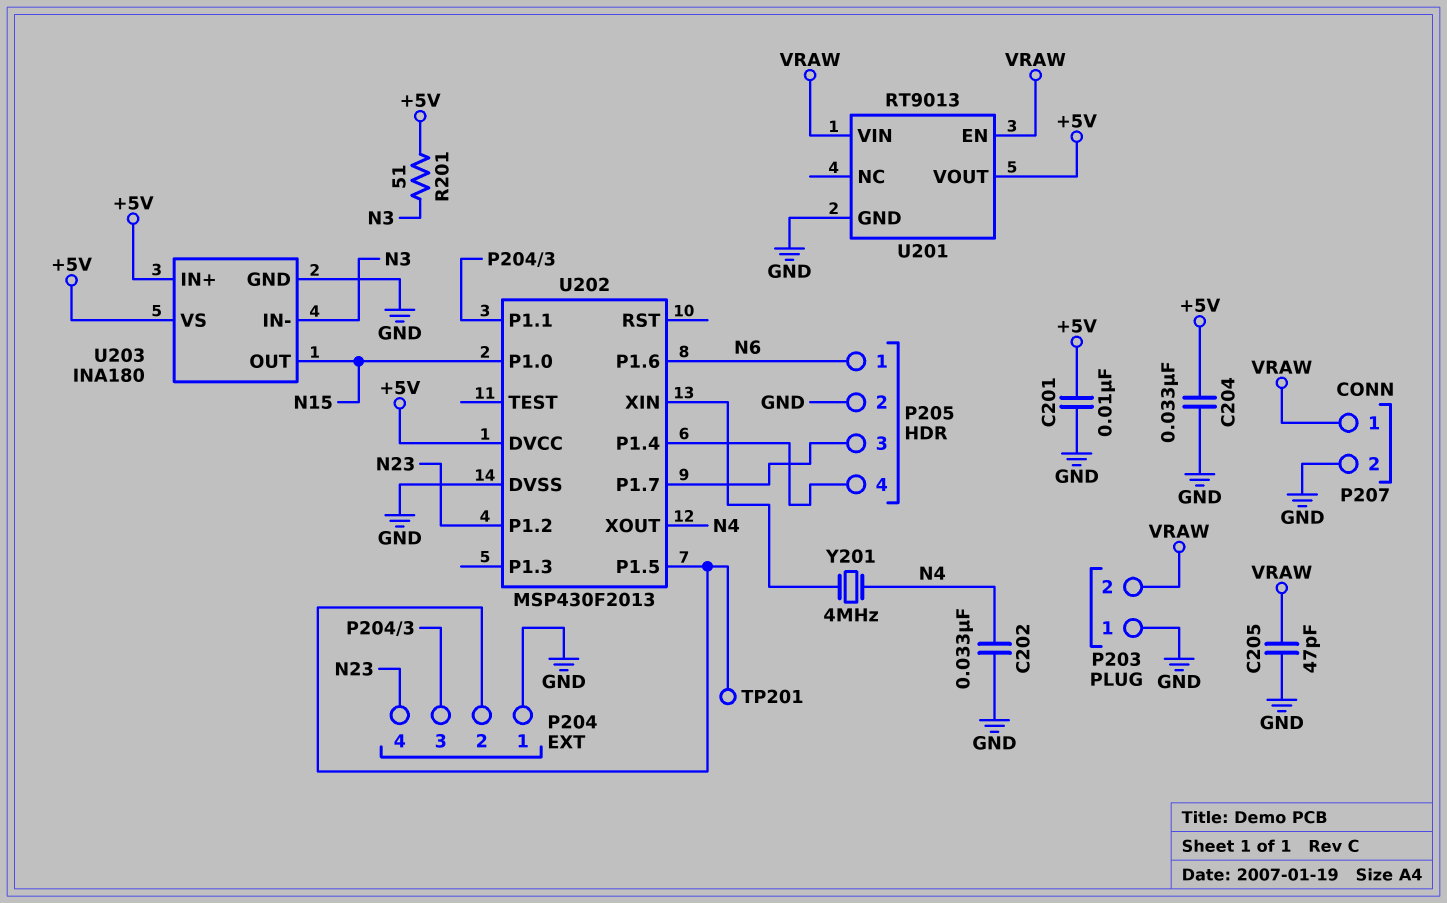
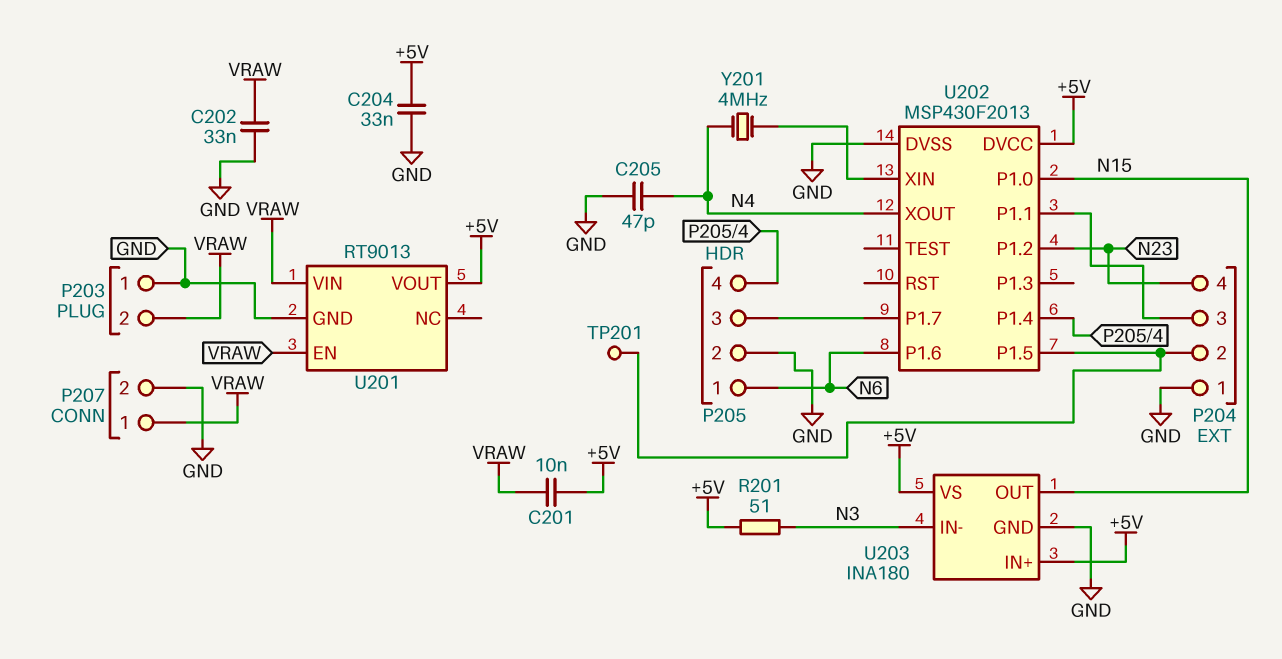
C201: 10nF (+5V, GND) -> 10nF (+5V, VRAW)
C202: 33nF (GND, N4) -> 33nF (GND, VRAW)
C205: 47pF (GND, VRAW) -> 47pF (GND, N4)

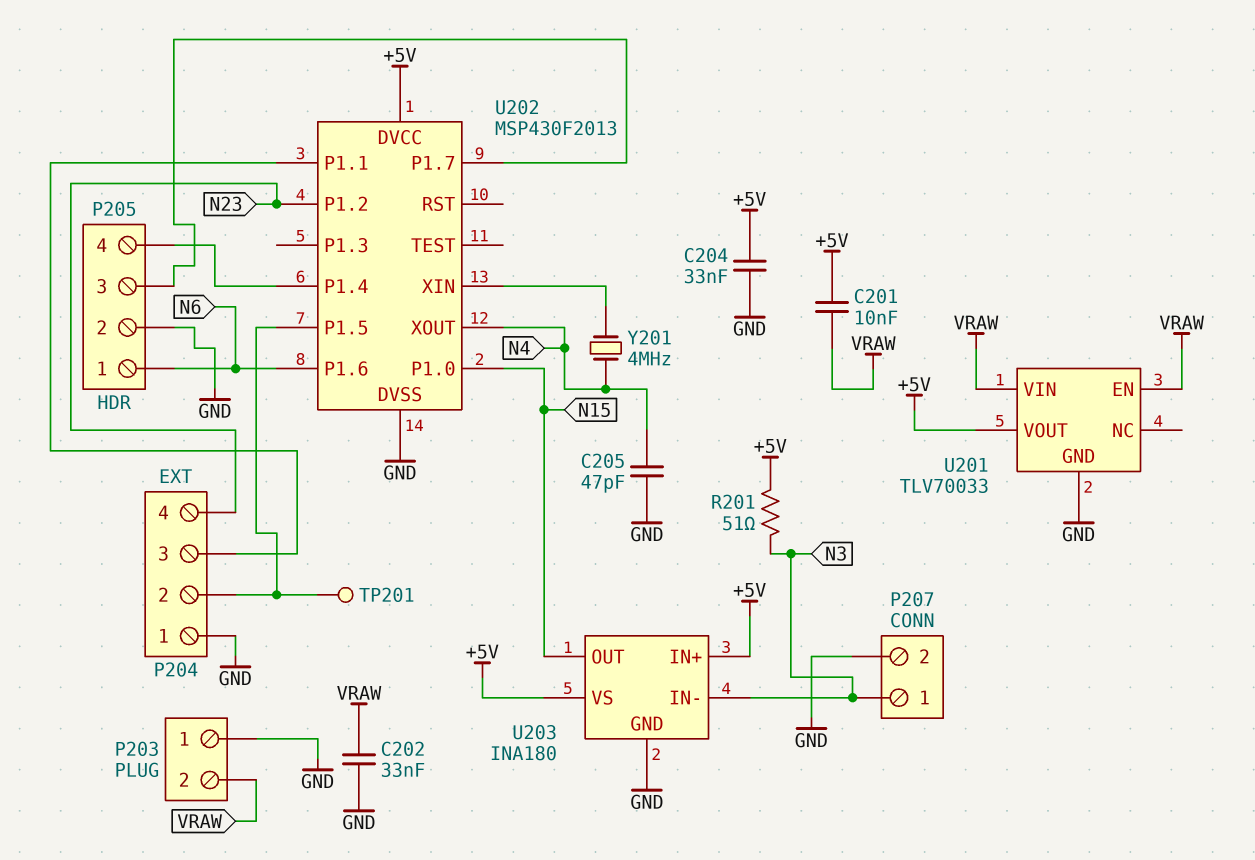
P207 pin 1: VRAW -> N3
U201: RT9013 -> TLV70033

